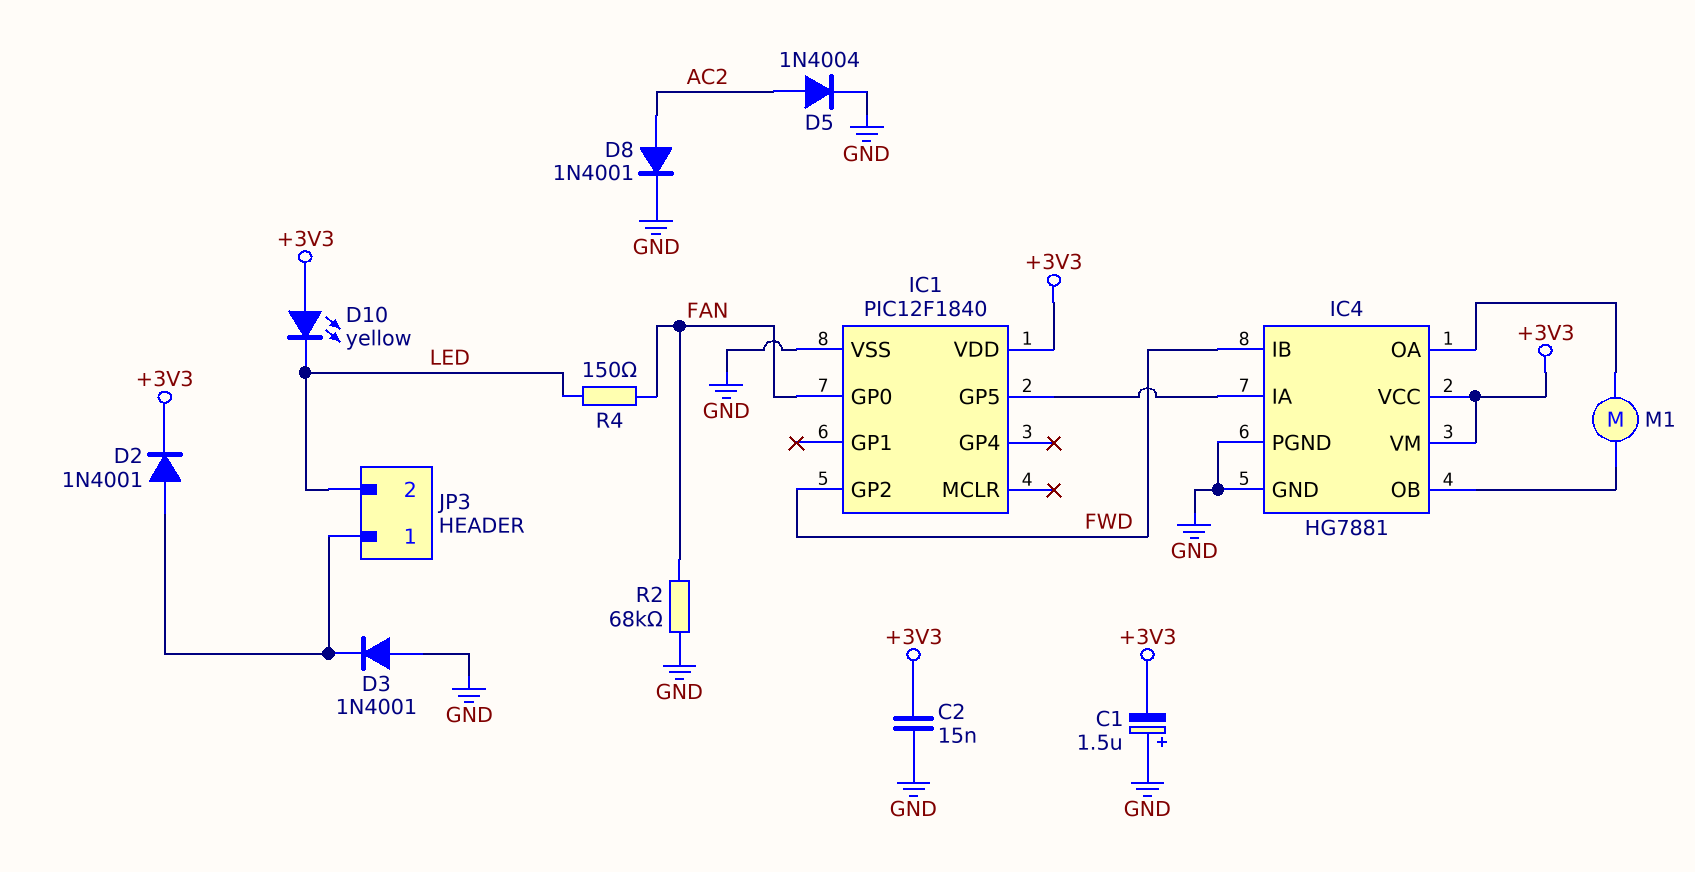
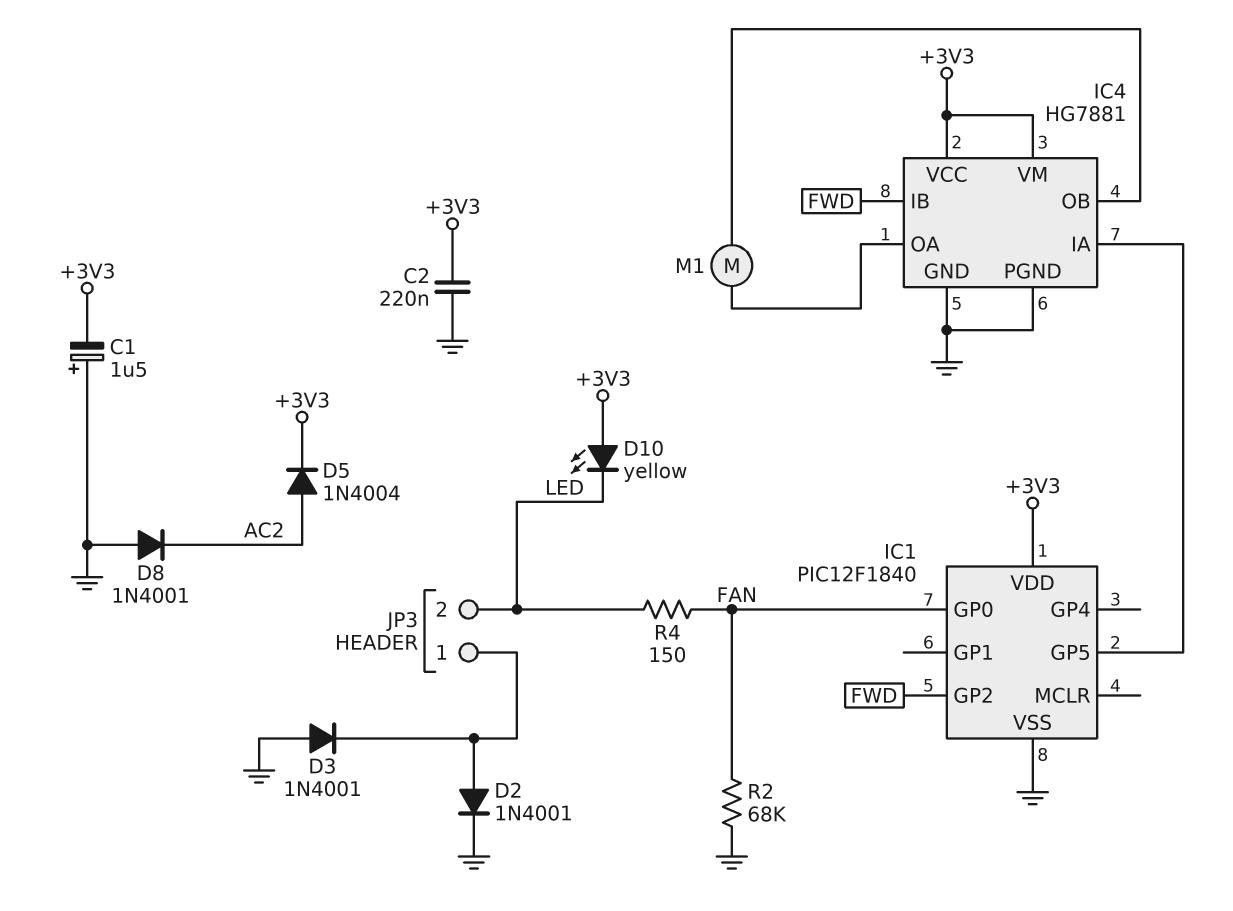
C2: 15nF (+3V3, GND) -> 220nF (+3V3, GND)
D2: diode 1N4001 (A JP3/1, K +3V3) -> diode 1N4001 (A JP3/1, K GND)
D5: diode 1N4004 (A AC2, K GND) -> diode 1N4004 (A AC2, K +3V3)
D8: diode 1N4001 (A AC2, K GND) -> diode 1N4001 (A GND, K AC2)

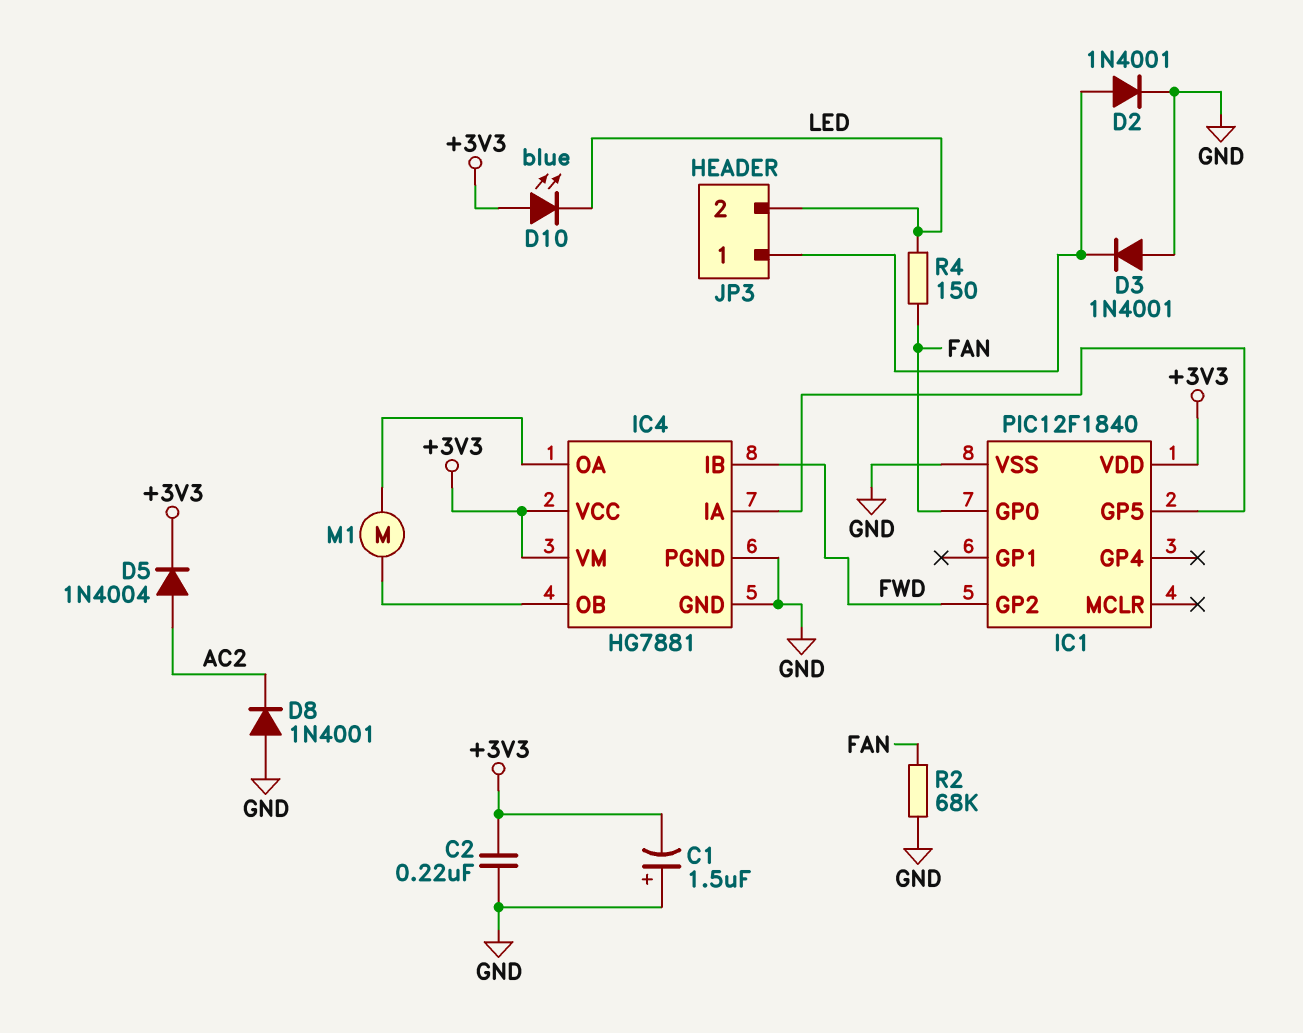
D10: LED yellow (A +3V3, K LED) -> LED blue (A +3V3, K LED)

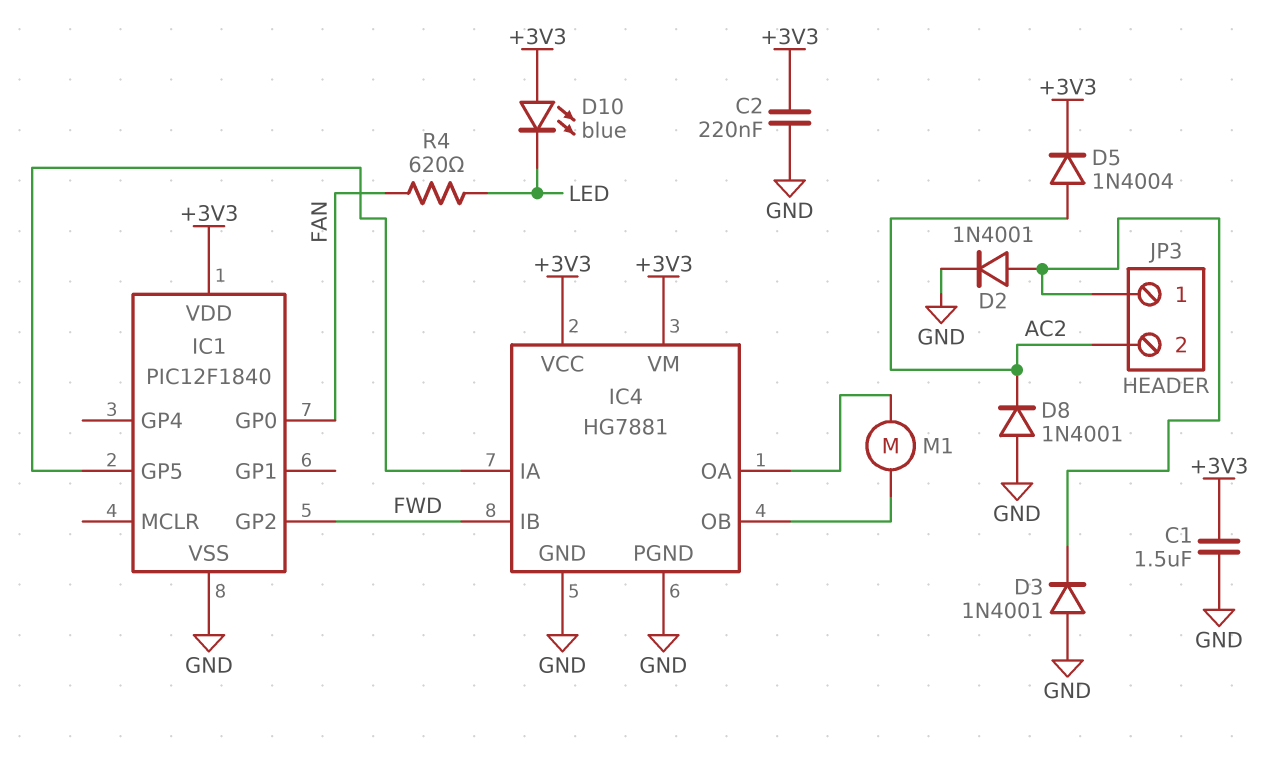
C1: 1.5uF (plus GND, minus +3V3) -> 1.5uF (+3V3, GND)
JP3 pin 2: LED -> AC2
R2: 68k (FAN, GND) -> none
R4: 150 (FAN, LED) -> 620 (FAN, LED)

